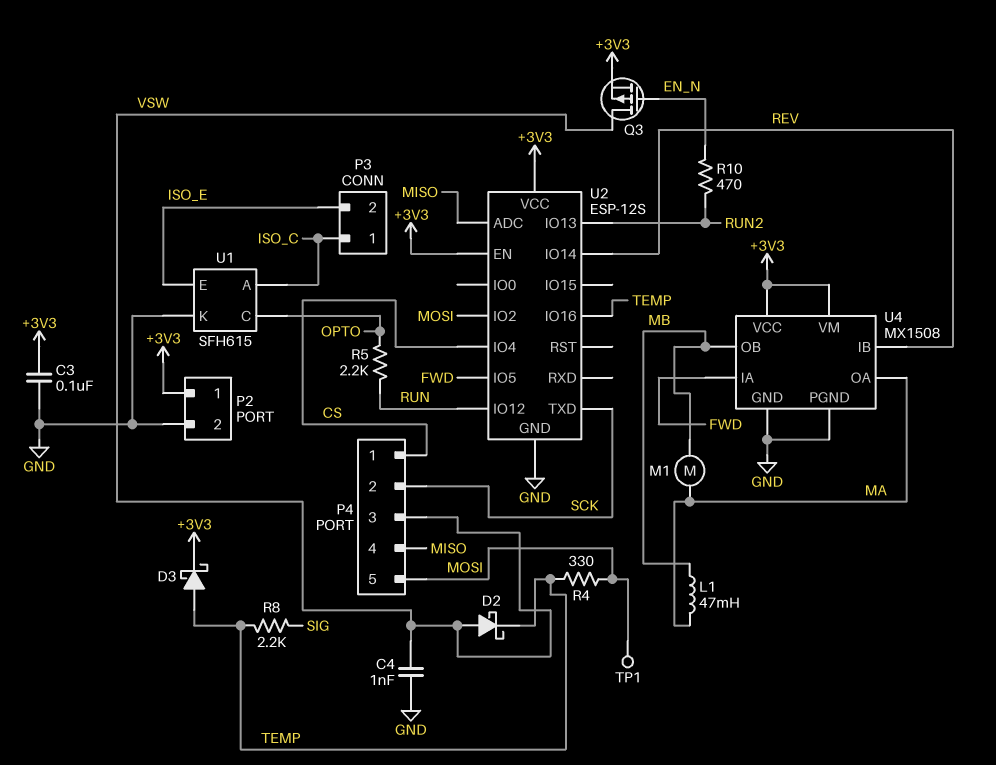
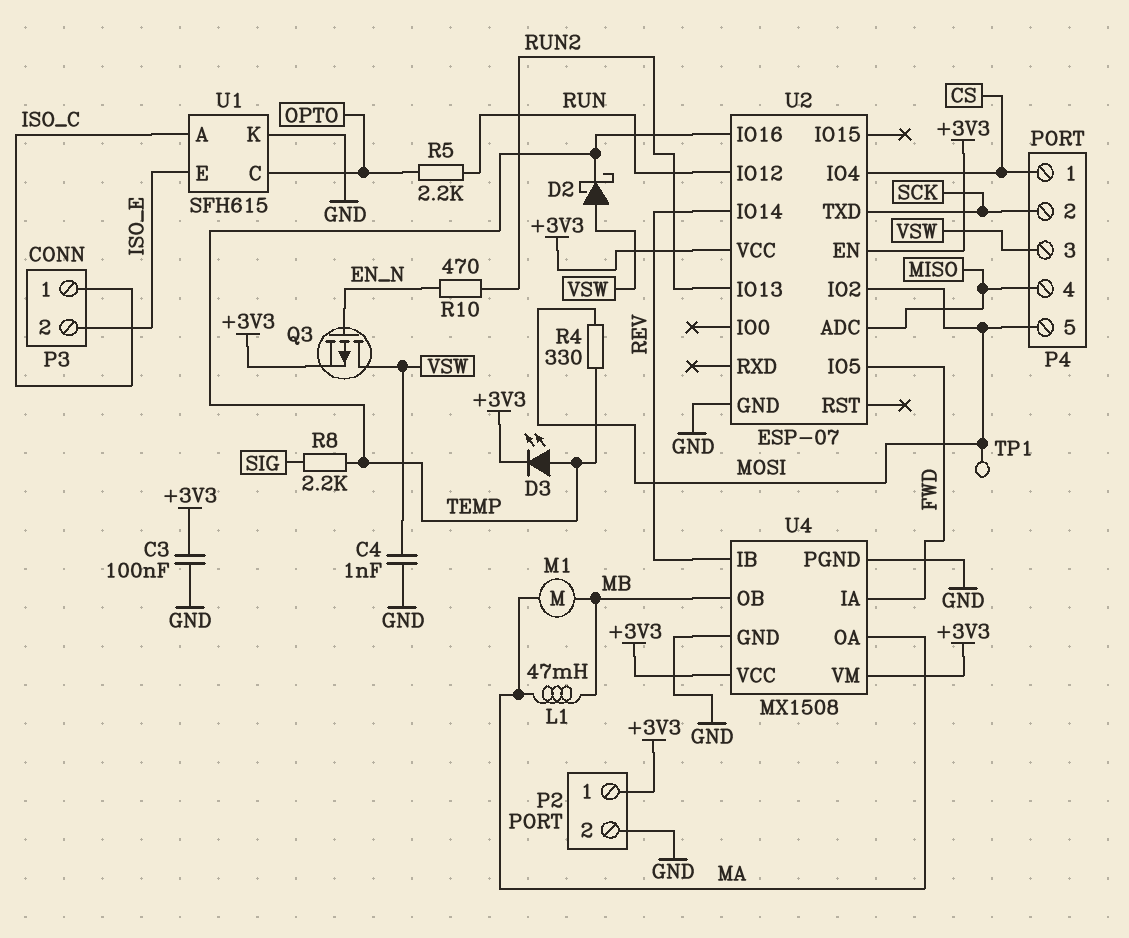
D3: schottky (A TEMP, K +3V3) -> LED (A TEMP, K +3V3)
U2: ESP-12S -> ESP-07

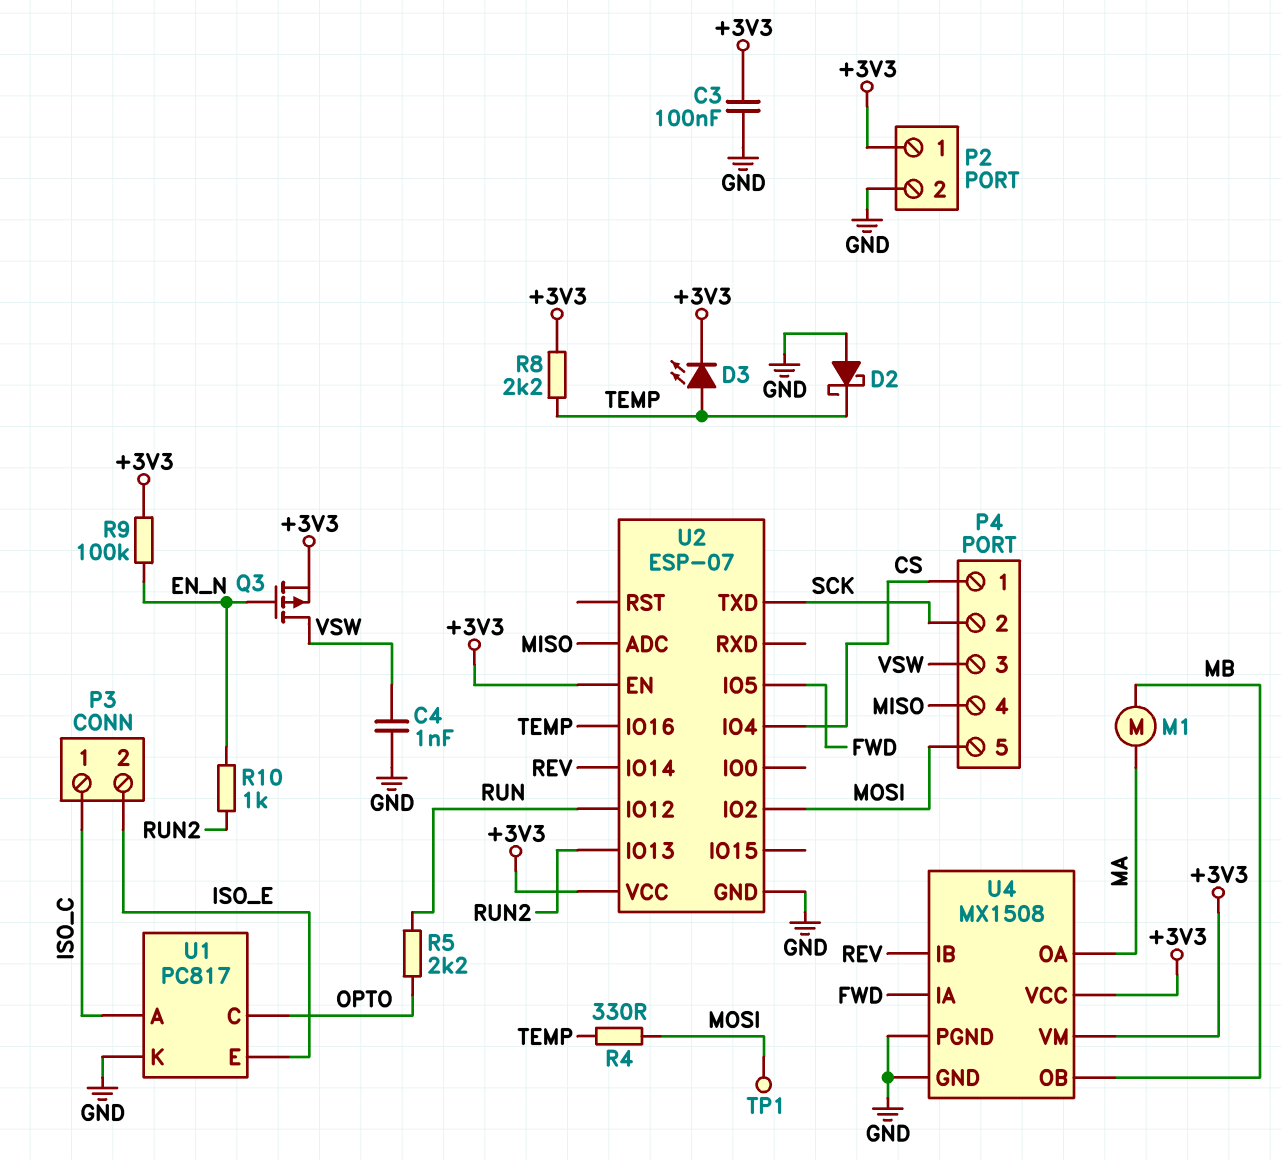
D2: schottky (A VSW, K TEMP) -> schottky (A GND, K TEMP)
L1: 47mH (MA, MB) -> none
R8: 2.2k (SIG, TEMP) -> 2.2k (+3V3, TEMP)
R9: none -> 100k (+3V3, EN_N)
R10: 470 (EN_N, RUN2) -> 1k (EN_N, RUN2)
U1: SFH615 -> PC817

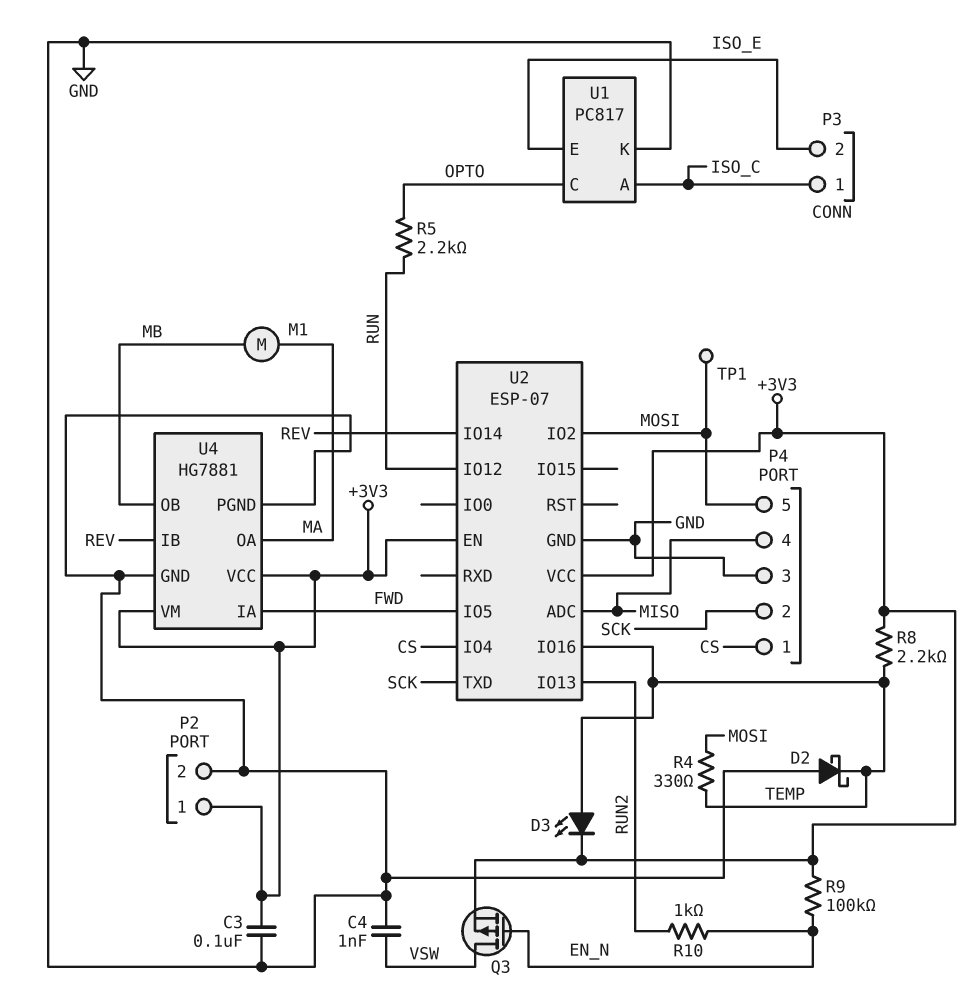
P4 pin 3: VSW -> GND
U4: MX1508 -> HG7881

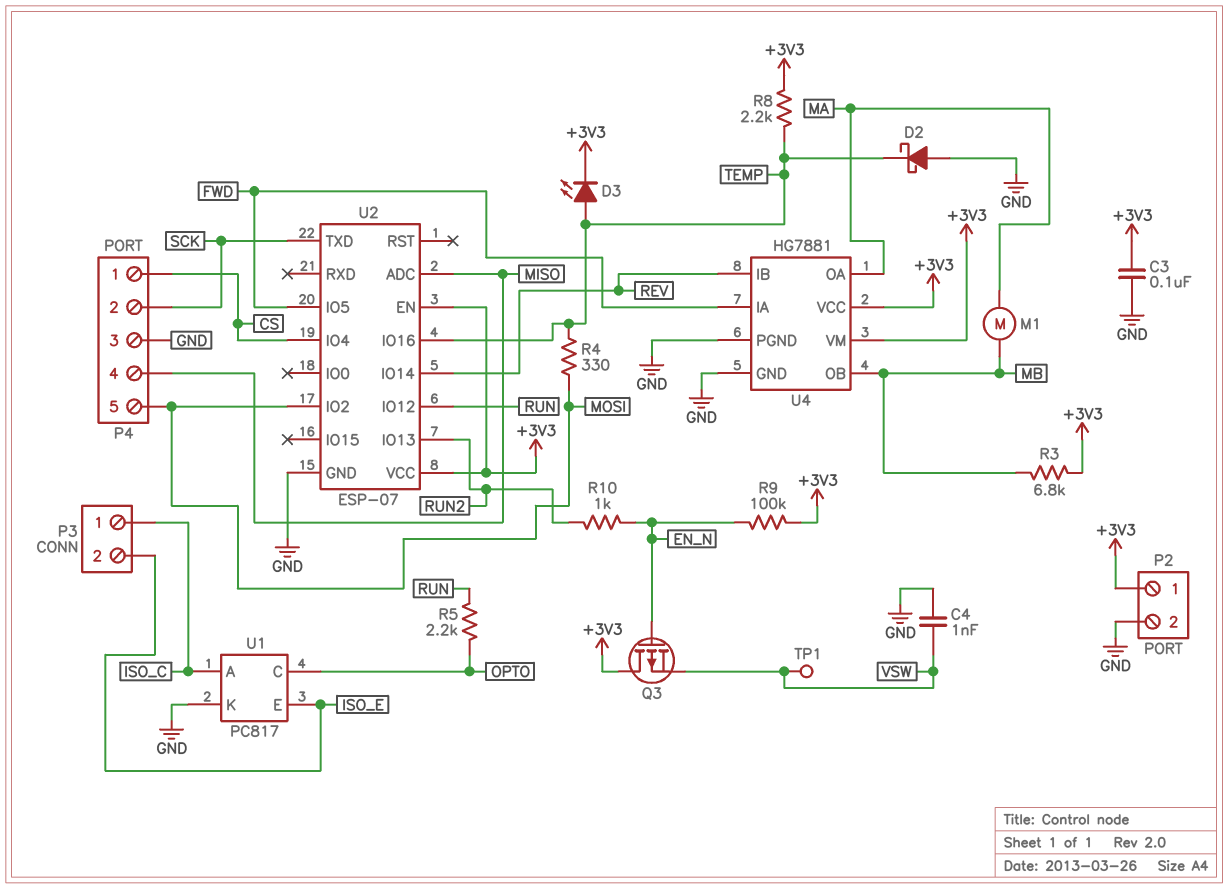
Q3: PMOS (G EN_N, D VSW, S +3V3) -> PMOS (G EN_N, D +3V3, S VSW)
R3: none -> 6.8k (+3V3, MB)
TP1: test point (MOSI) -> test point (VSW)

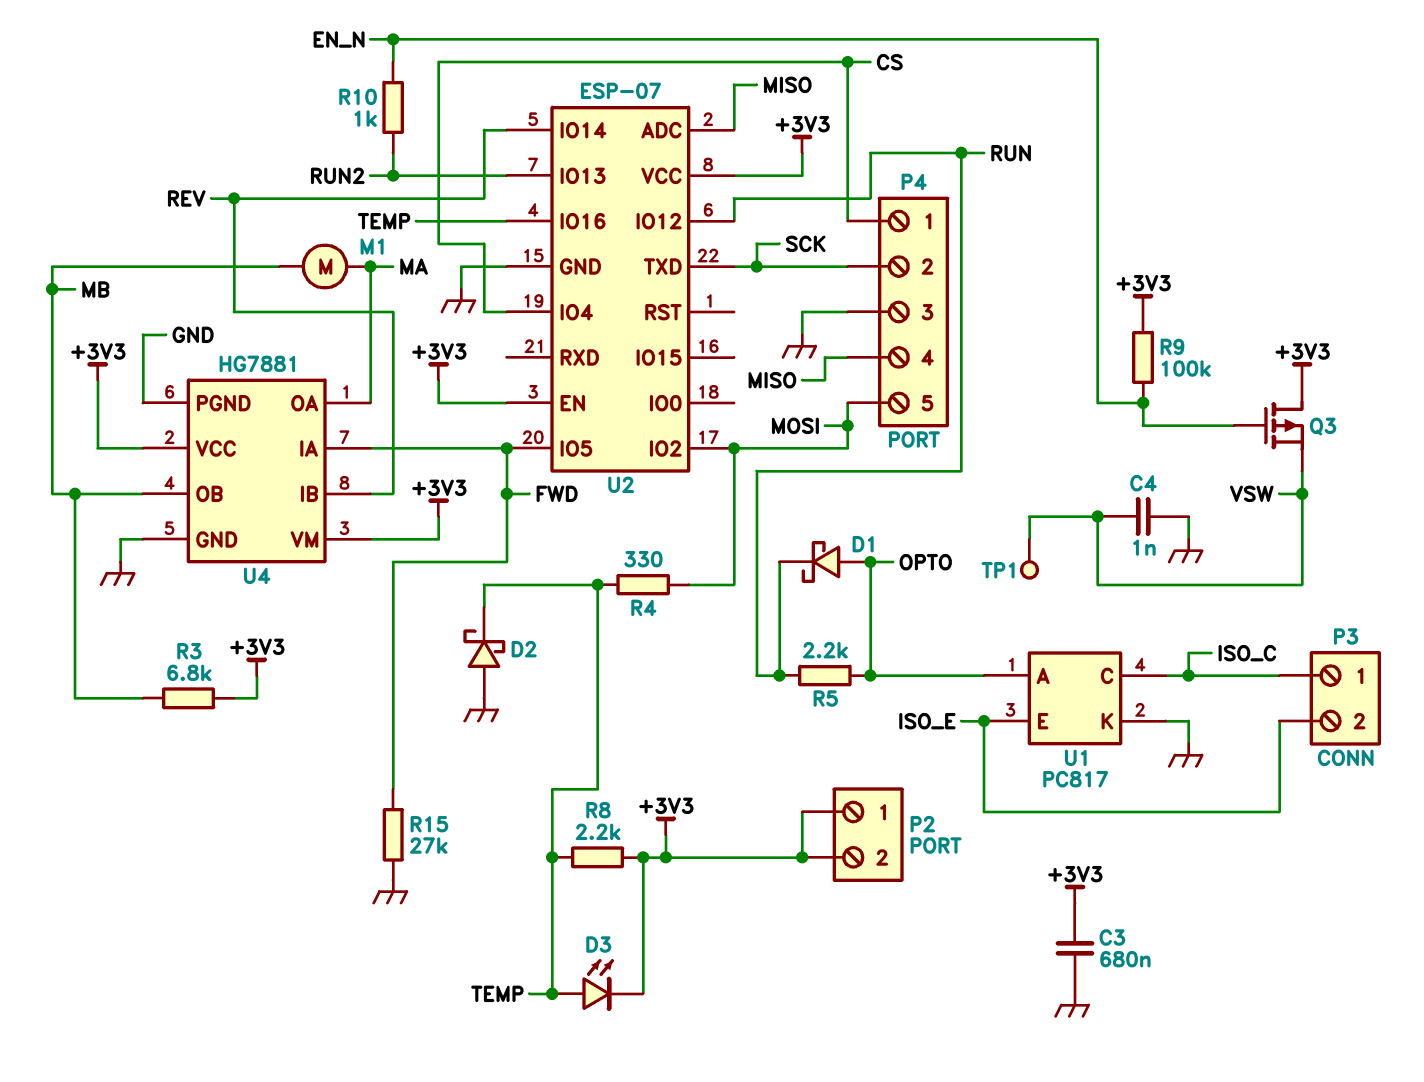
C3: 100nF (+3V3, GND) -> 680nF (+3V3, GND)
D1: none -> schottky (A OPTO, K RUN)
P2 pin 2: GND -> +3V3
R15: none -> 27k (FWD, GND)
U1 pin A: ISO_C -> OPTO
U1 pin C: OPTO -> ISO_C

